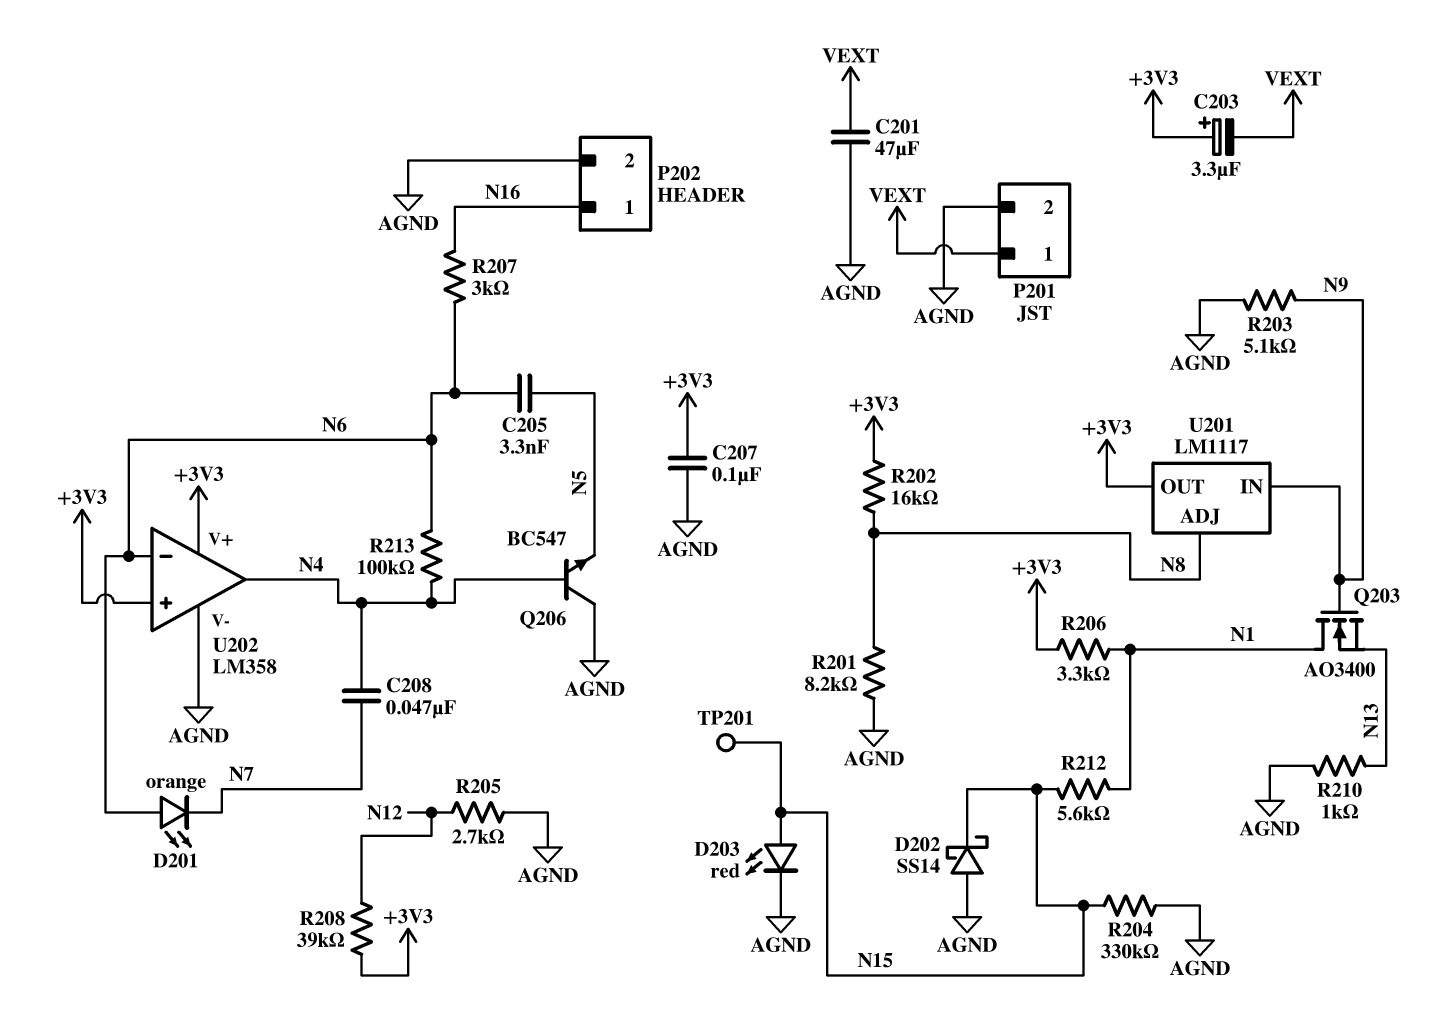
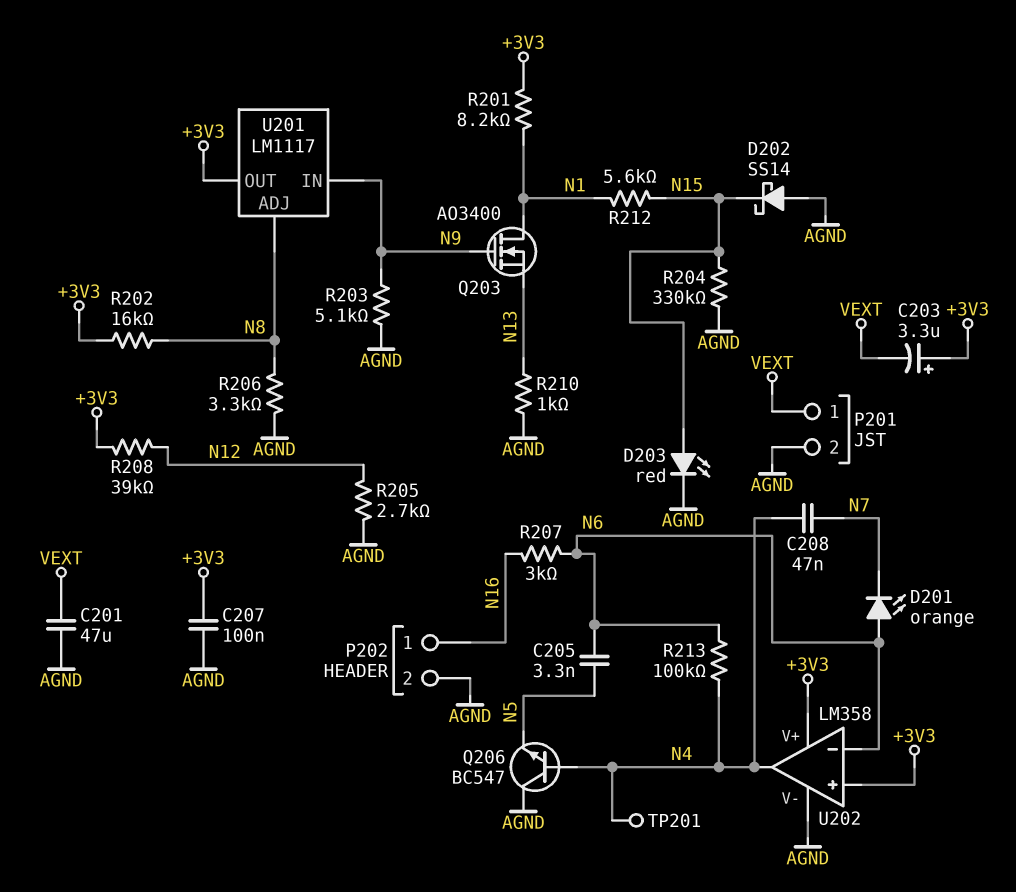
R201: 8.2k (AGND, N8) -> 8.2k (+3V3, N1)
R206: 3.3k (+3V3, N1) -> 3.3k (AGND, N8)
TP201: test point (N15) -> test point (N4)

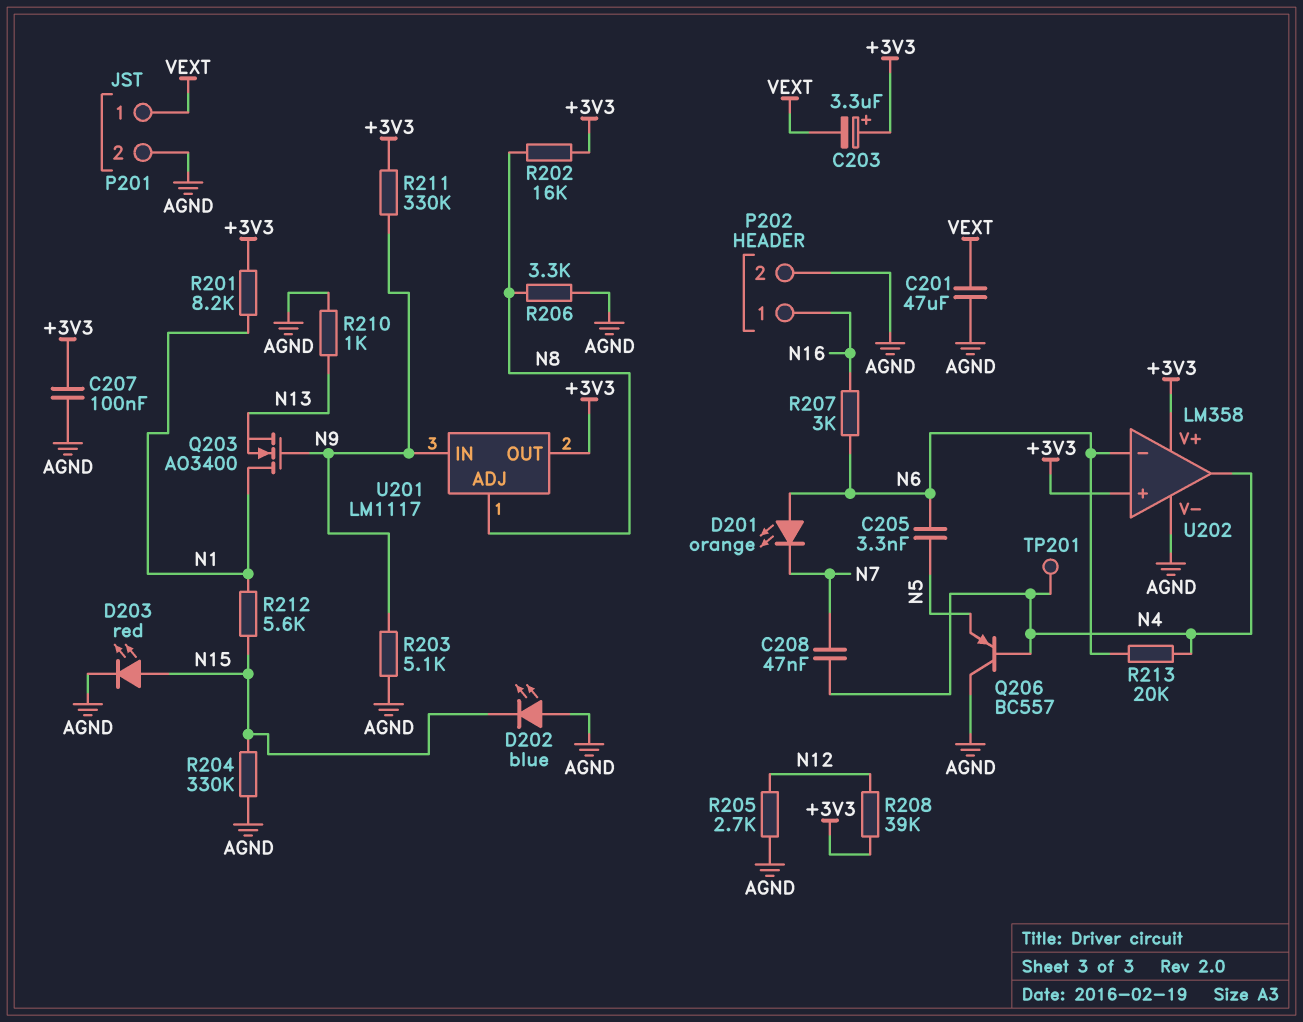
D202: schottky SS14 (A AGND, K N15) -> LED blue (A AGND, K N15)
Q206: NPN BC547 (B N4, C AGND, E N5) -> PNP BC557 (B N4, C AGND, E N5)
R211: none -> 330k (+3V3, N9)
R213: 100k (N4, N6) -> 20k (N4, N6)

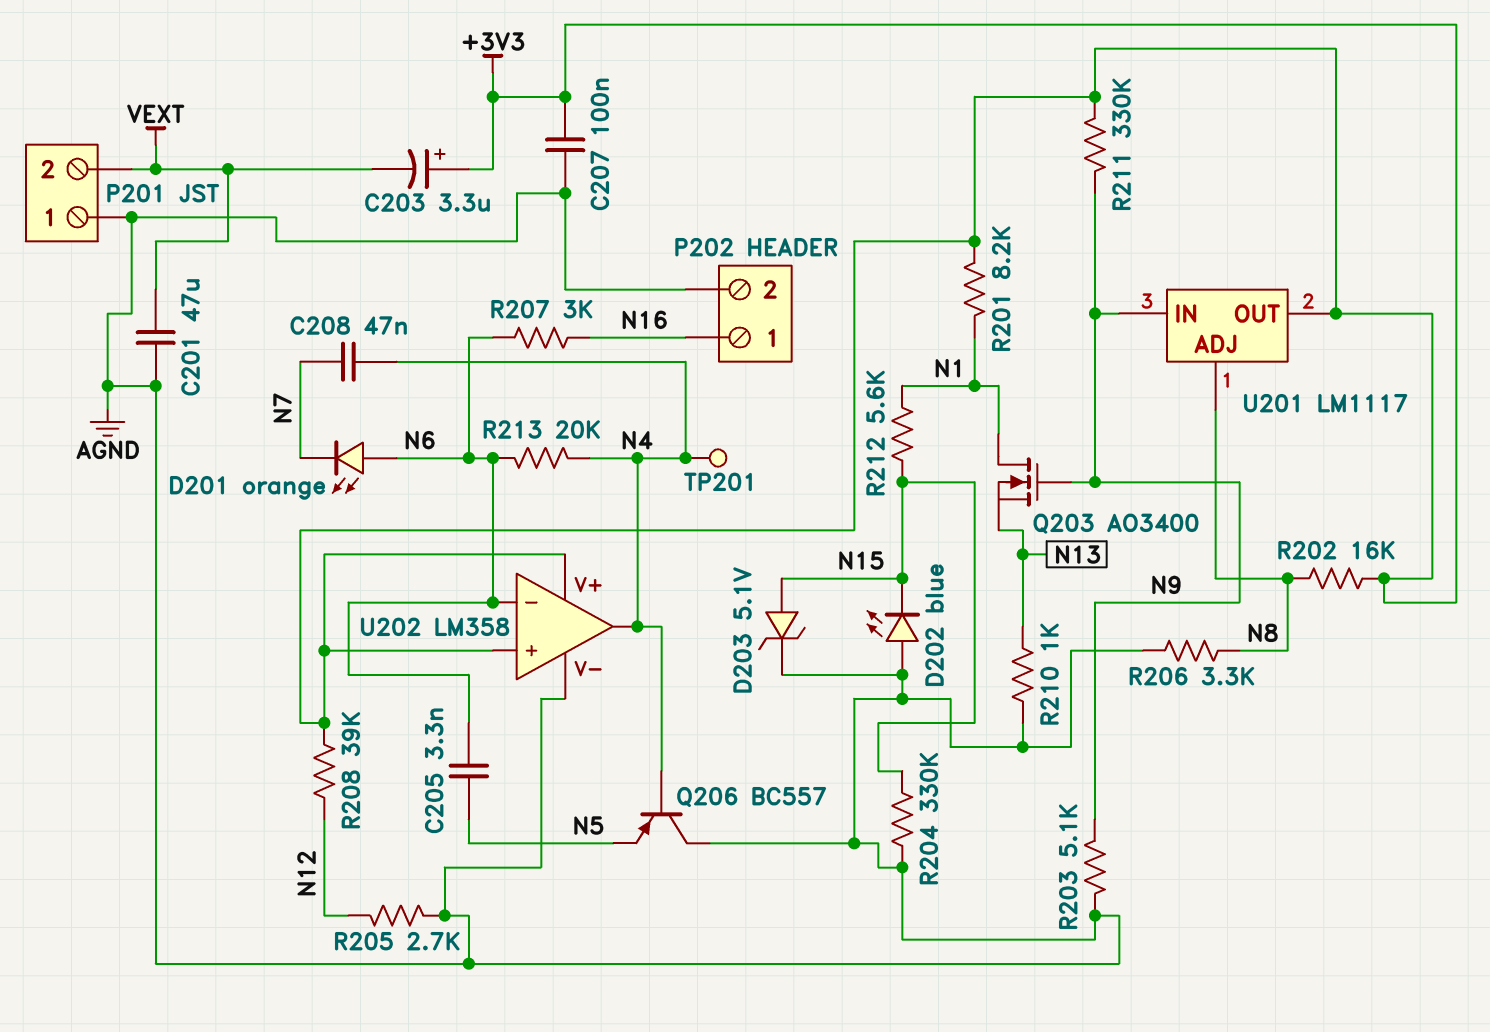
D203: LED red (A N15, K AGND) -> zener 5.1V (A N15, K AGND)
P201 pin 1: VEXT -> AGND
P201 pin 2: AGND -> VEXT

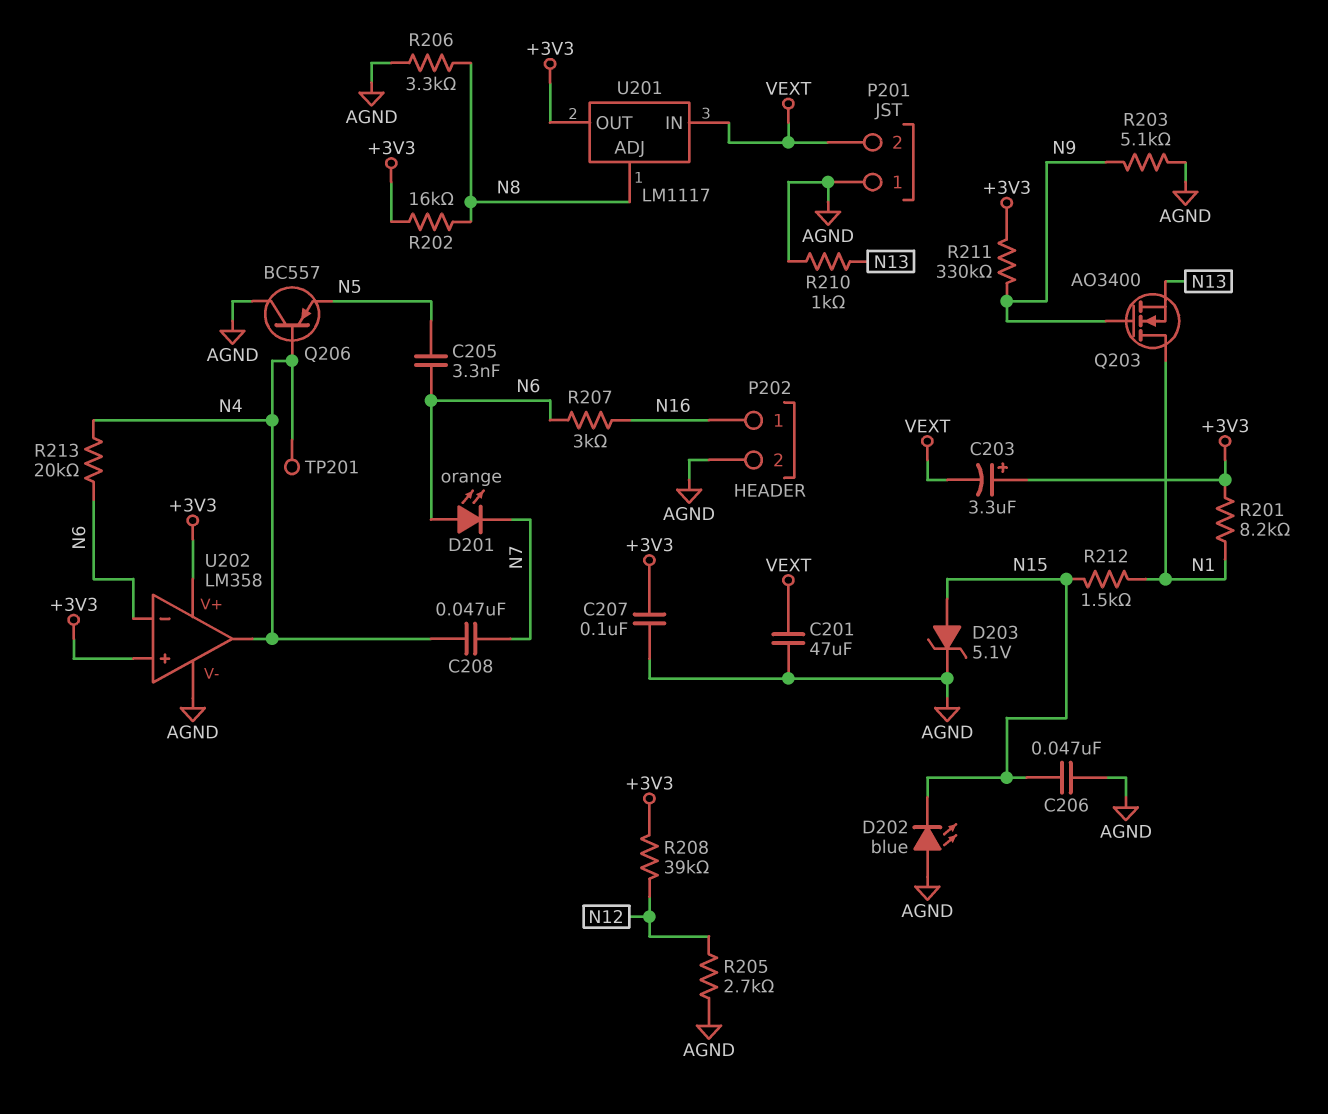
C206: none -> 47nF (AGND, N15)
R204: 330k (AGND, N15) -> none
R212: 5.6k (N1, N15) -> 1.5k (N1, N15)
U201 pin IN: N9 -> VEXT

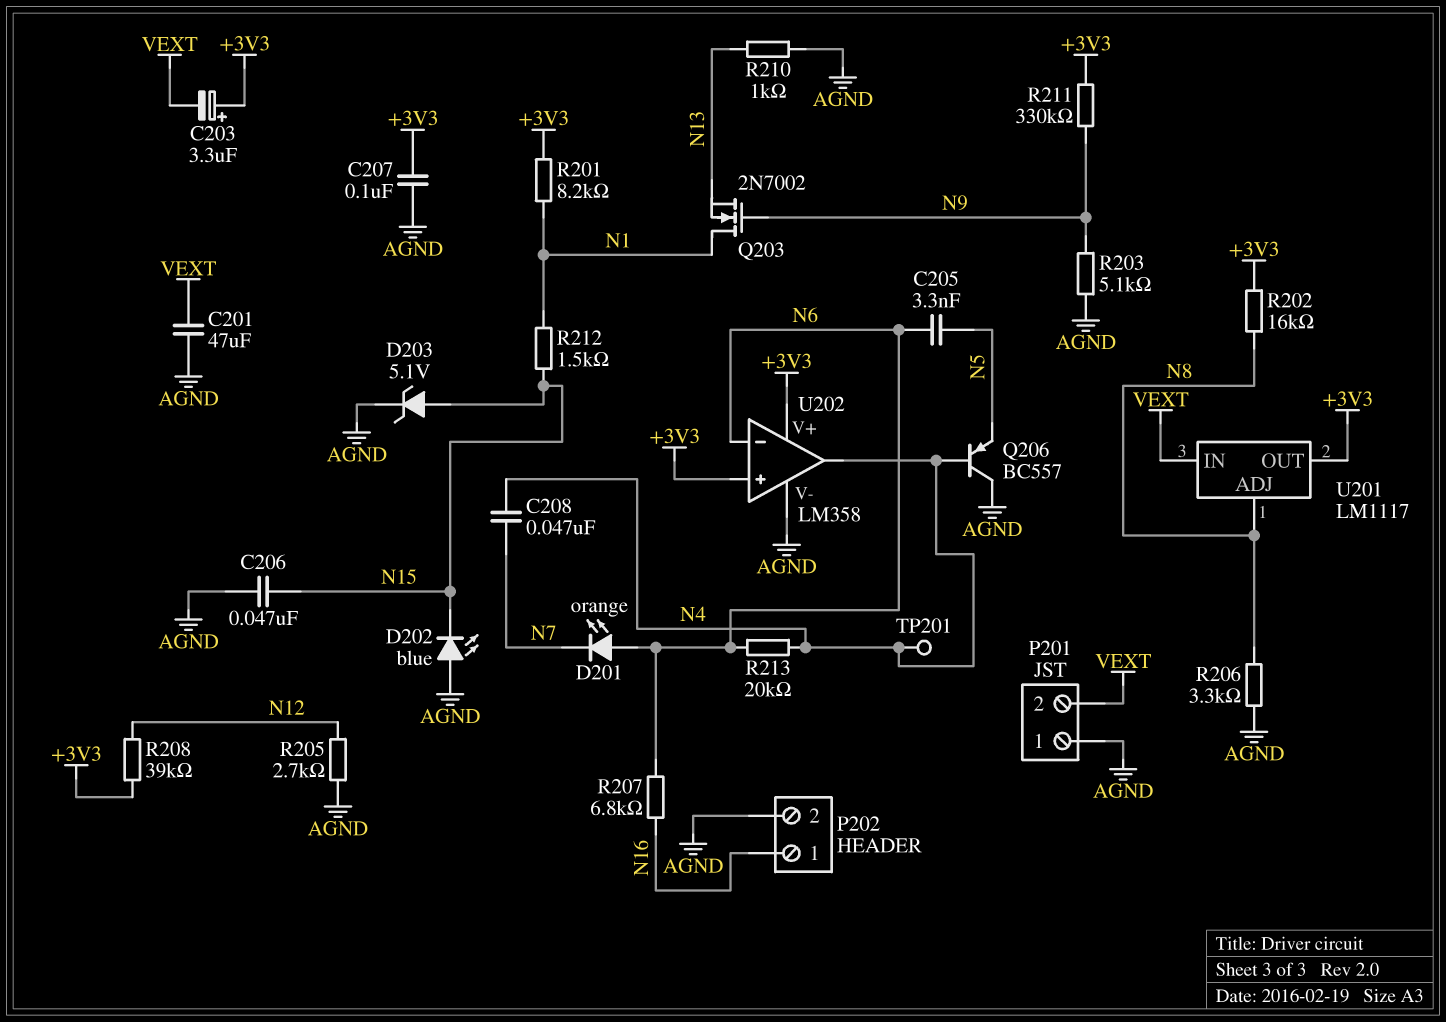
Q203: NMOS AO3400 (G N9, D N1, S N13) -> NMOS 2N7002 (G N9, D N1, S N13)
R207: 3k (N6, N16) -> 6.8k (N6, N16)

